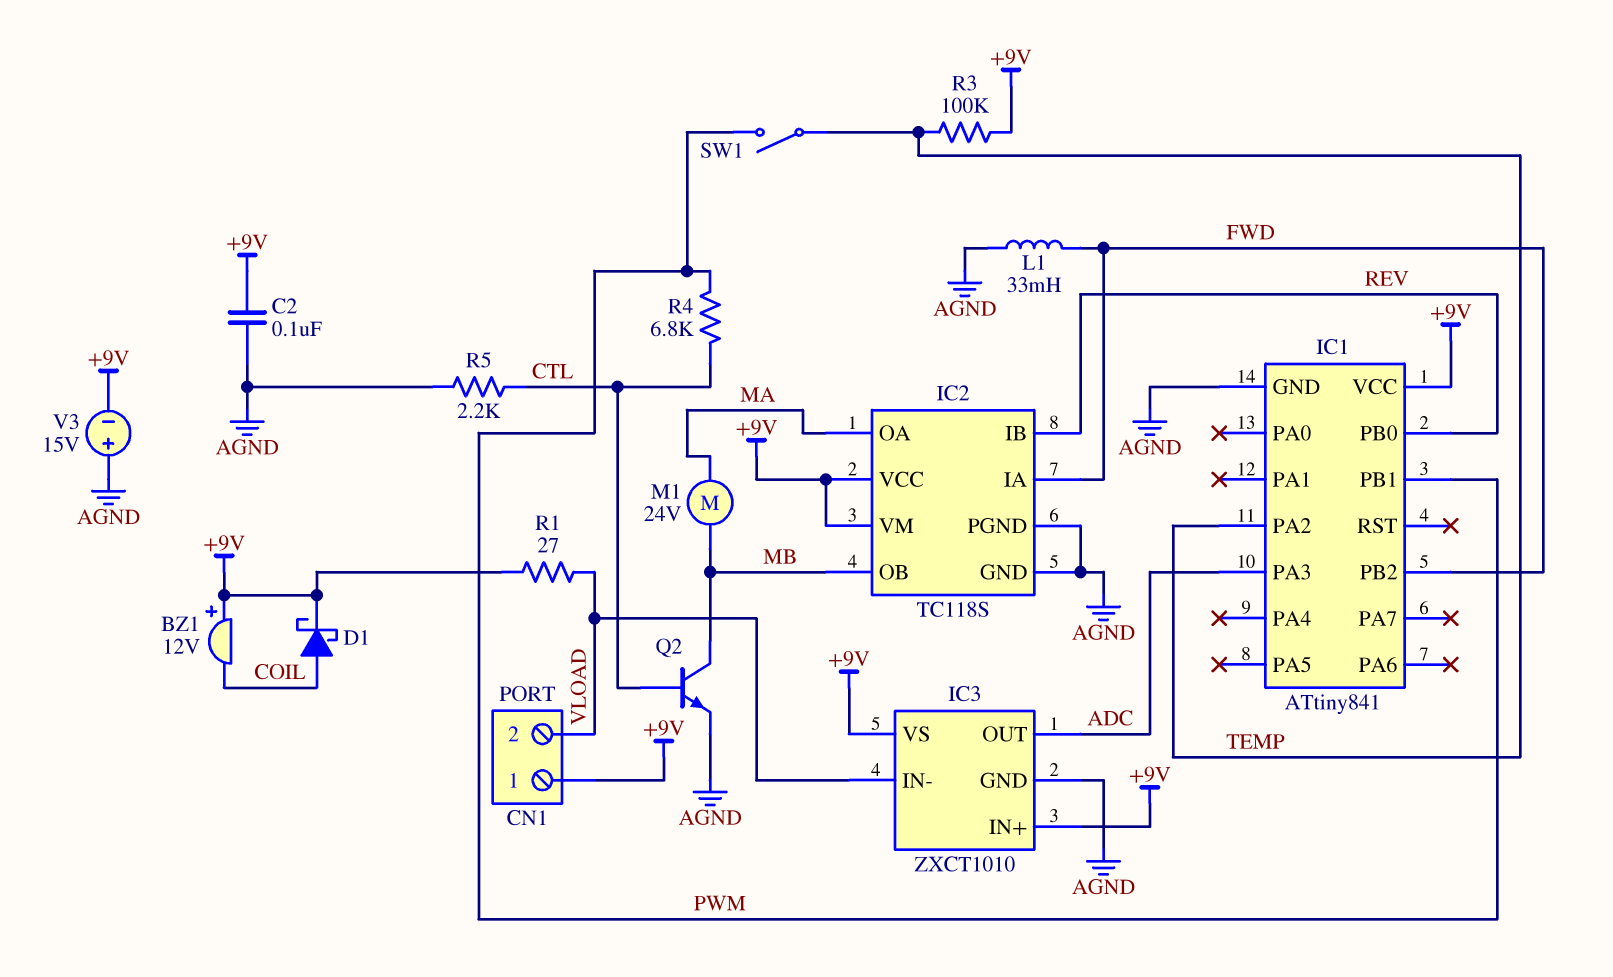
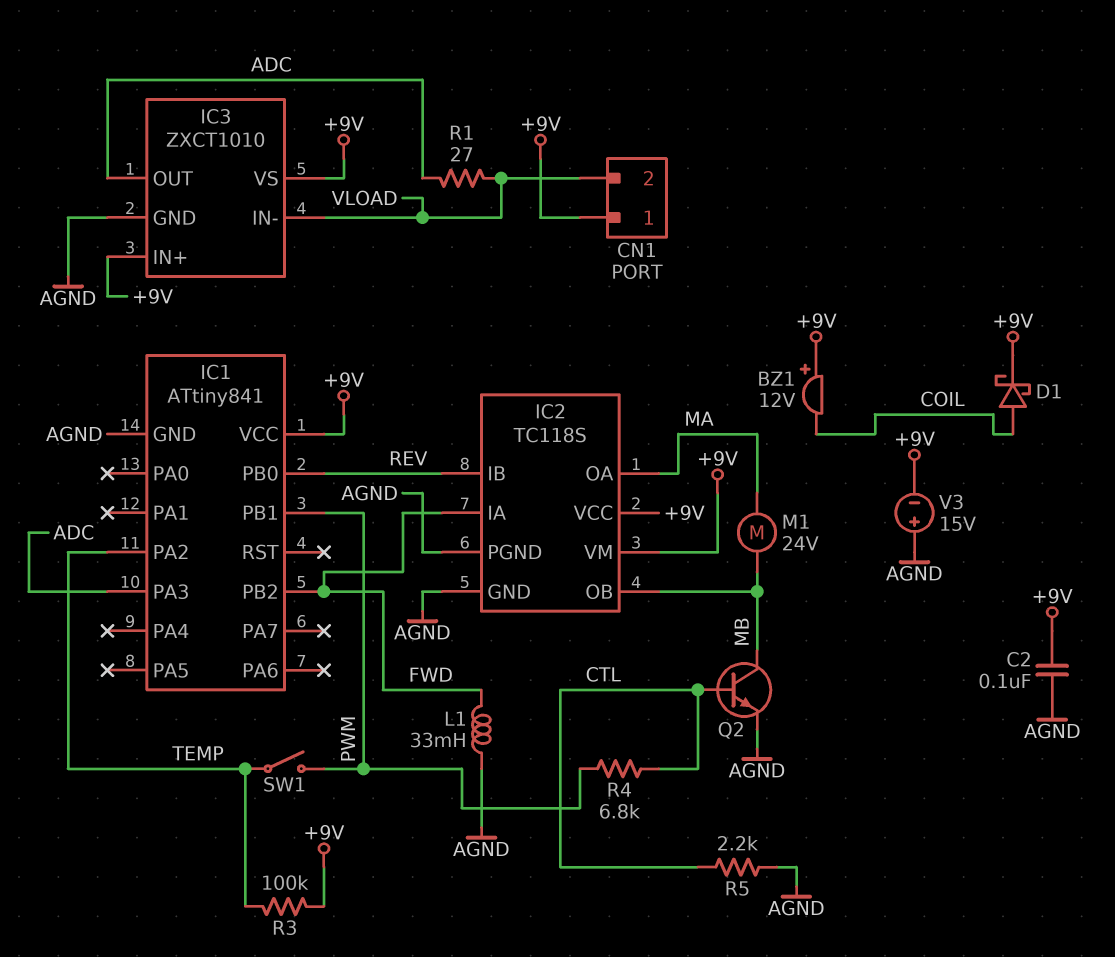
R1: 27 (+9V, VLOAD) -> 27 (ADC, VLOAD)

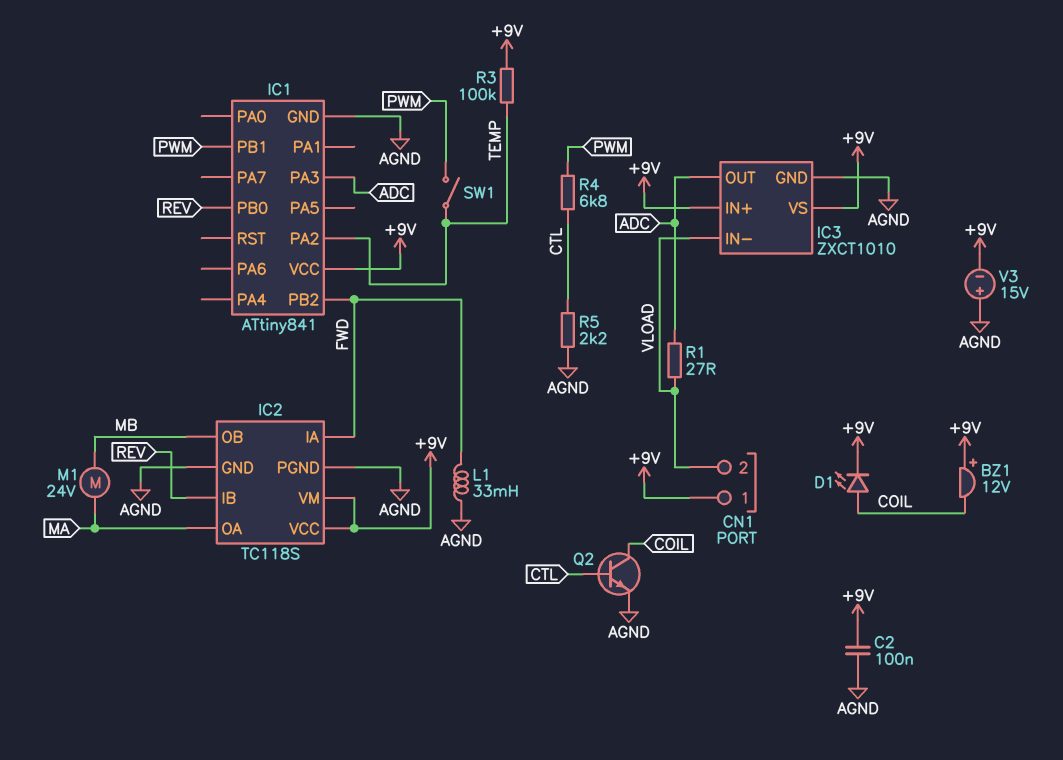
D1: schottky (A COIL, K +9V) -> LED (A COIL, K +9V)
Q2: NPN (B CTL, C MB, E AGND) -> NPN (B CTL, C COIL, E AGND)

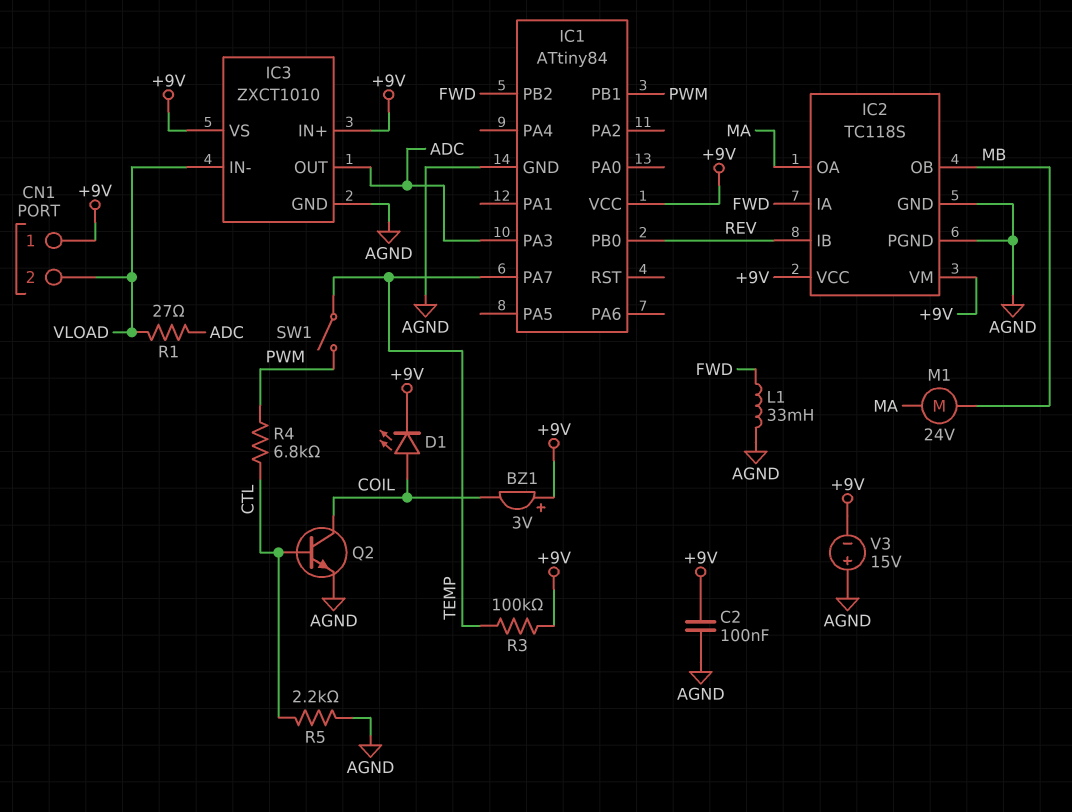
BZ1: buzzer 12V (plus +9V, minus COIL) -> buzzer 3V (plus +9V, minus COIL)
IC1: ATtiny841 -> ATtiny84
IC1 pin PA2: TEMP -> none
IC1 pin PA7: none -> TEMP

